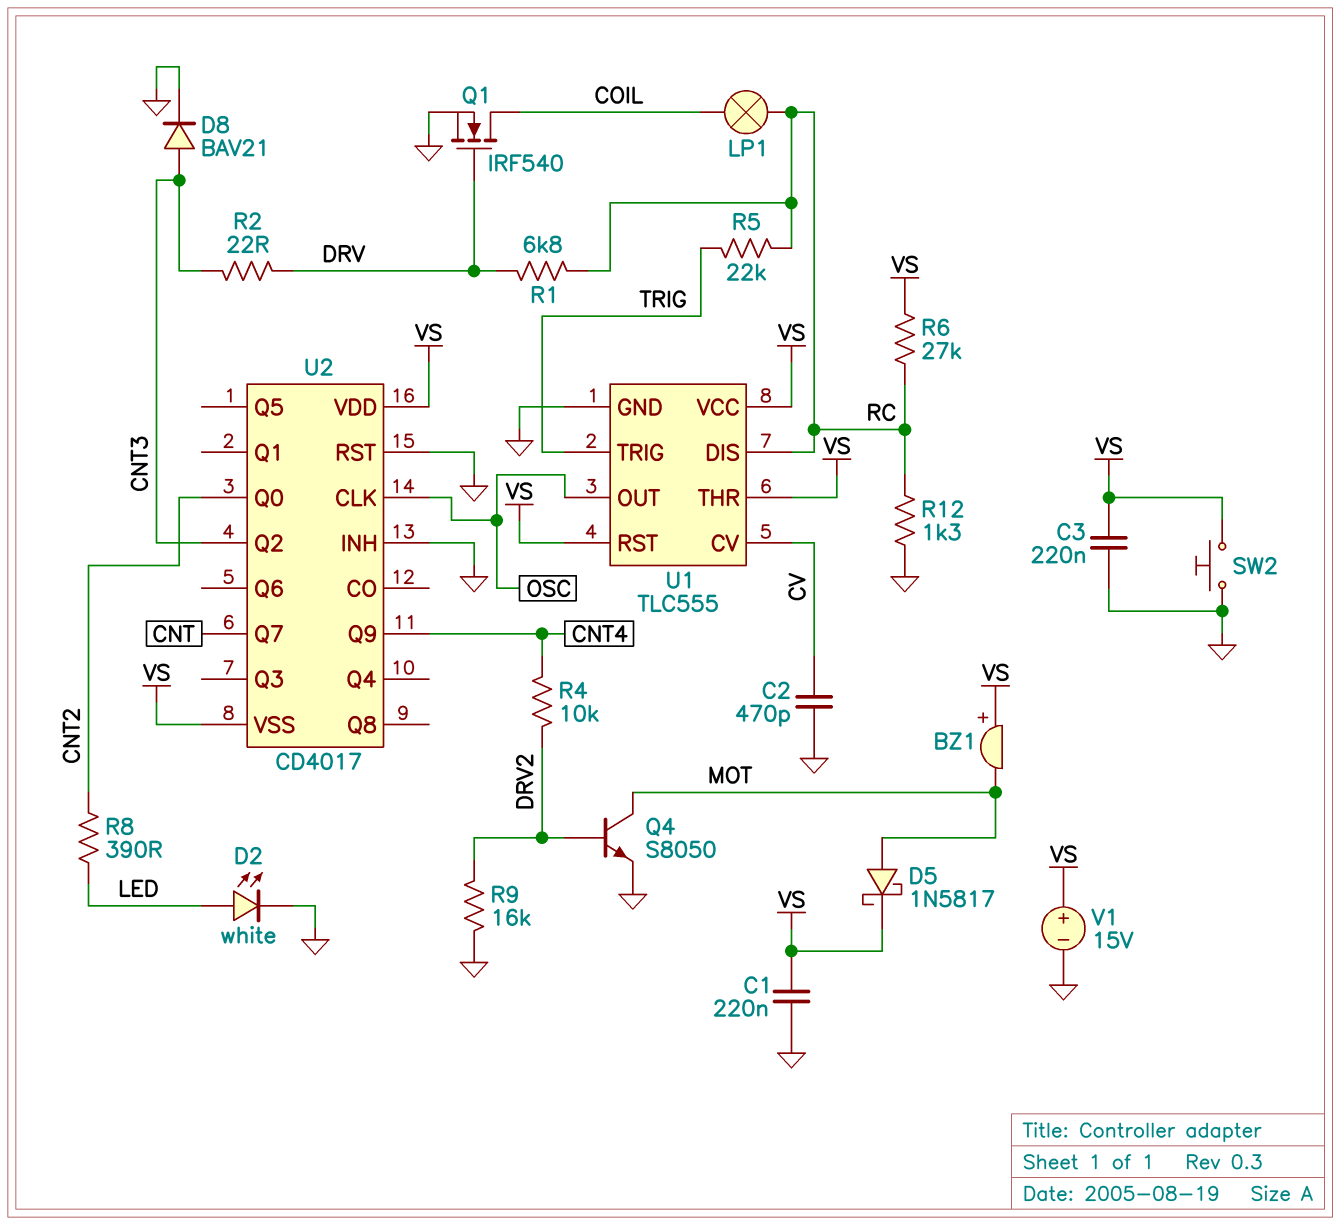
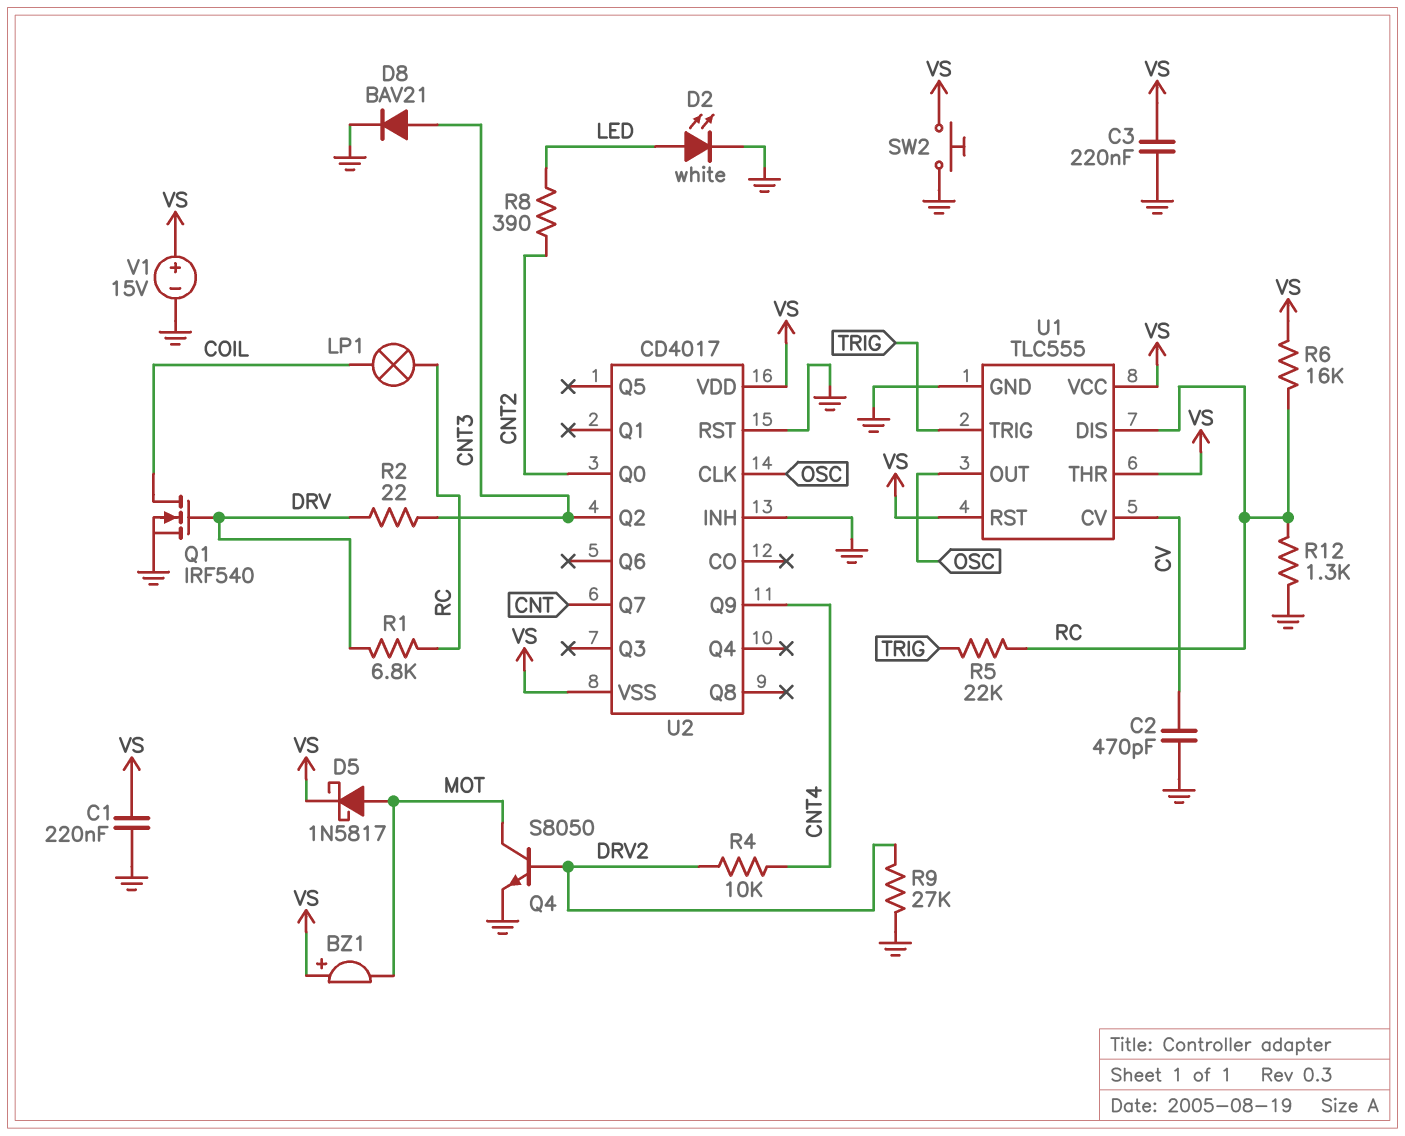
R6: 27k (RC, VS) -> 16k (RC, VS)
R9: 16k (DRV2, GND) -> 27k (DRV2, GND)

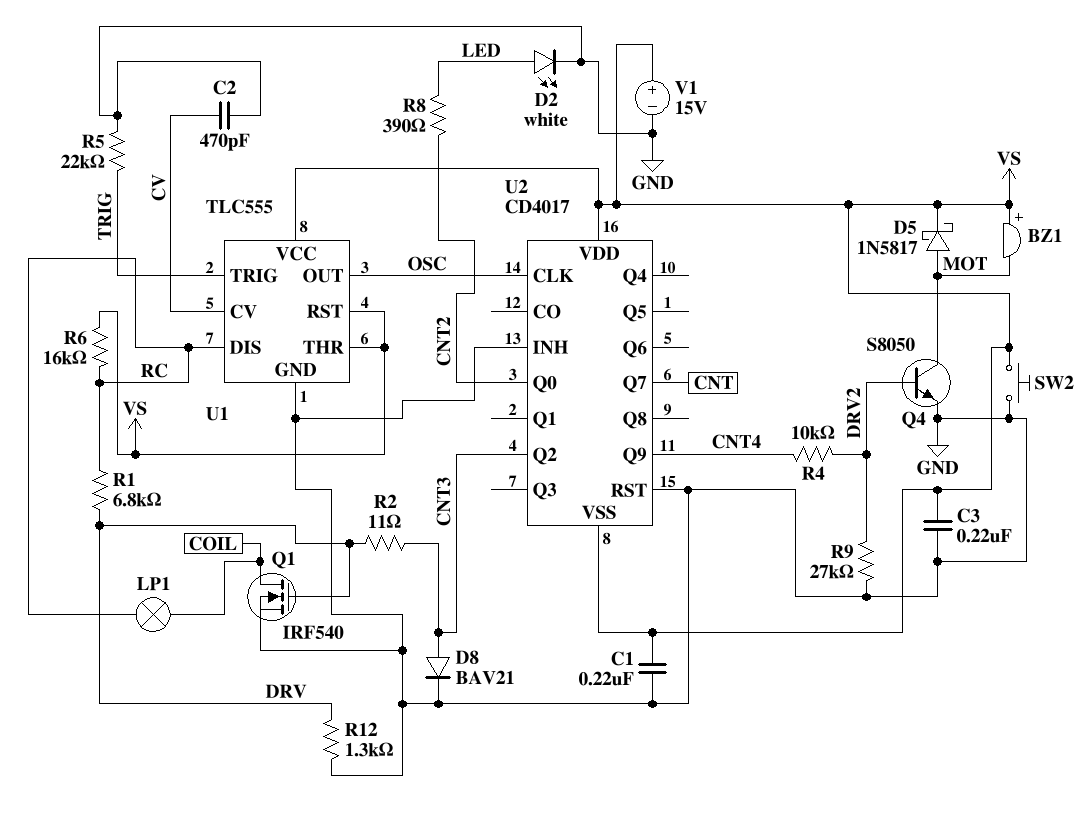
R2: 22 (CNT3, DRV) -> 11 (CNT3, DRV)
R5: 22k (RC, TRIG) -> 22k (GND, TRIG)
R12: 1.3k (GND, RC) -> 1.3k (DRV, GND)

